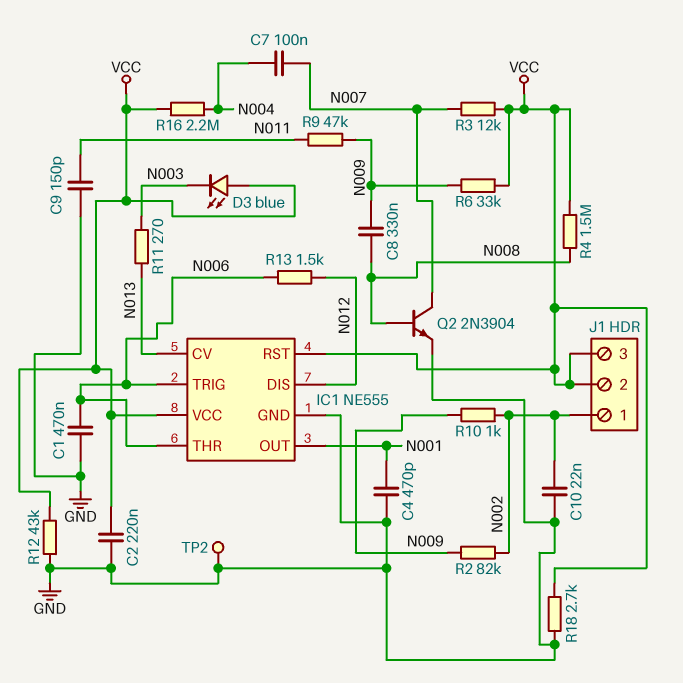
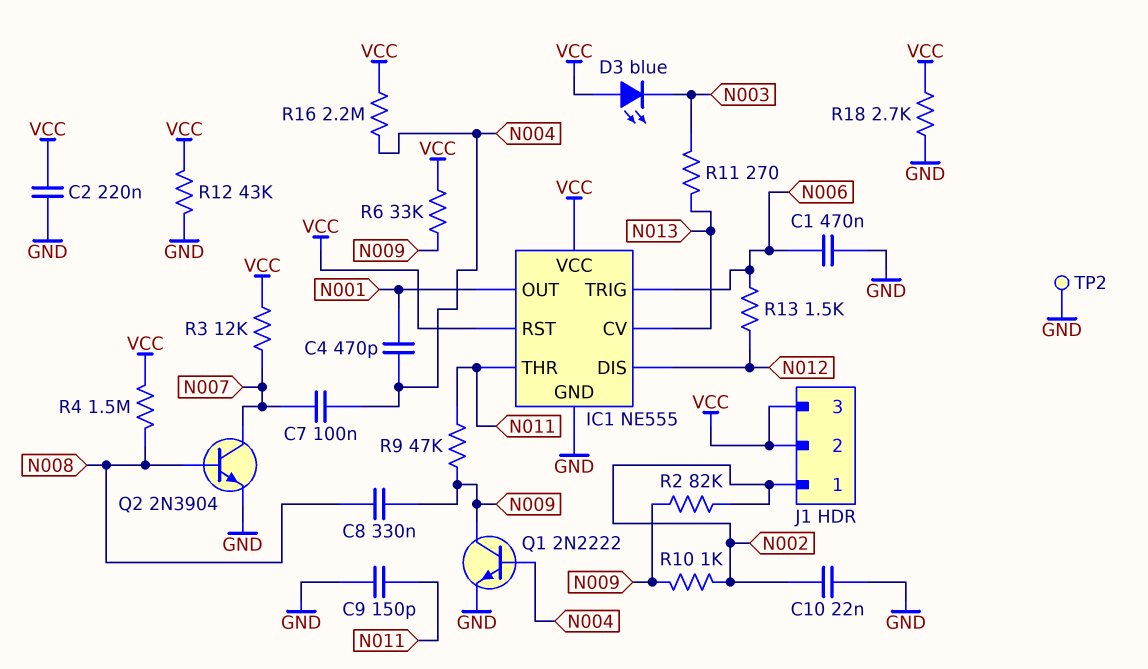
C4: 470pF (GND, N001) -> 470pF (N001, N004)
IC1 pin THR: N006 -> N011
Q1: none -> NPN 2N2222 (B N004, C N009, E GND)

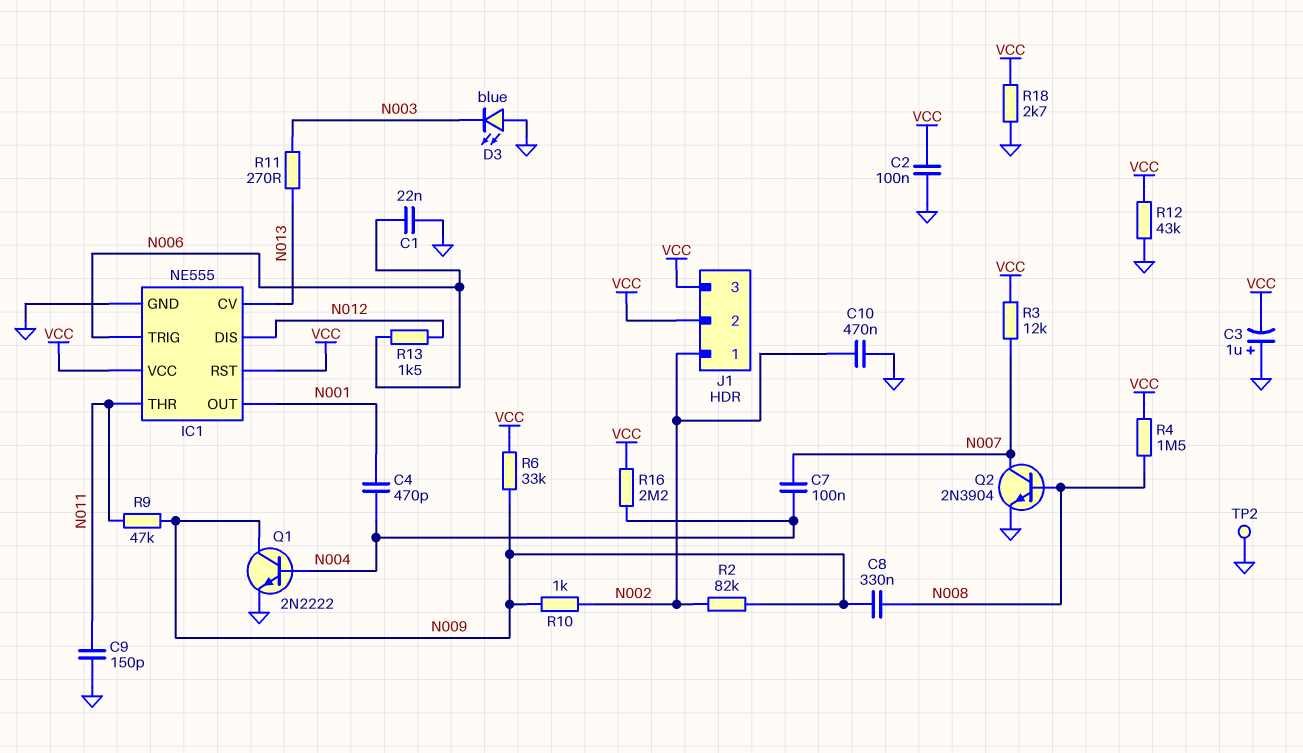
C1: 470nF (GND, N006) -> 22nF (GND, N006)
C2: 220nF (GND, VCC) -> 100nF (GND, VCC)
C3: none -> 1uF (plus GND, minus VCC)
C10: 22nF (GND, N002) -> 470nF (GND, N002)
D3: LED blue (A VCC, K N003) -> LED blue (A GND, K N003)

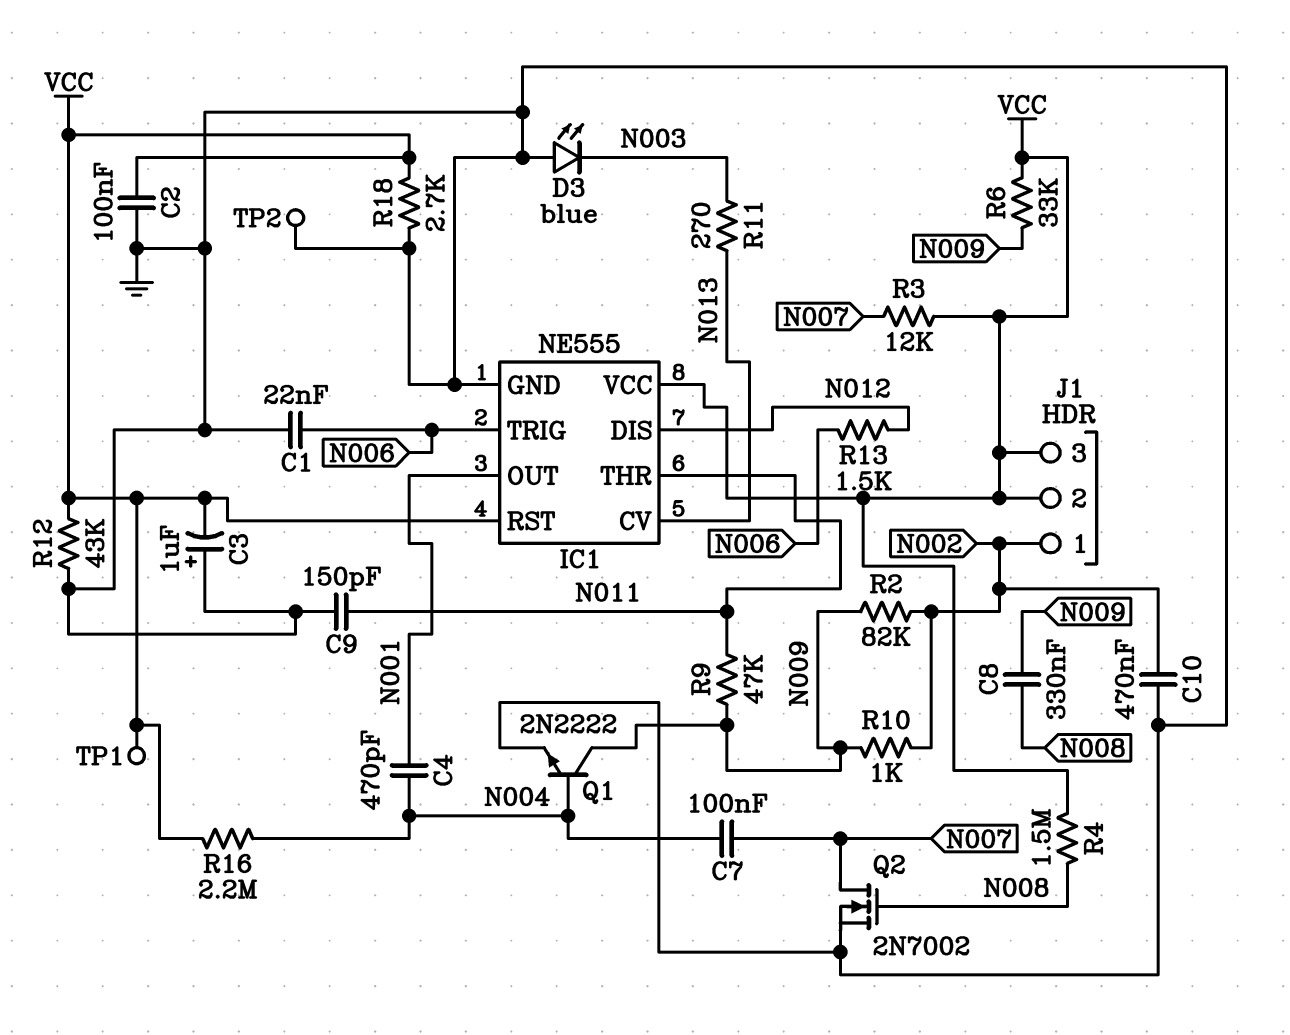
Q2: NPN 2N3904 (B N008, C N007, E GND) -> NMOS 2N7002 (G N008, D N007, S GND)
TP1: none -> test point (VCC)

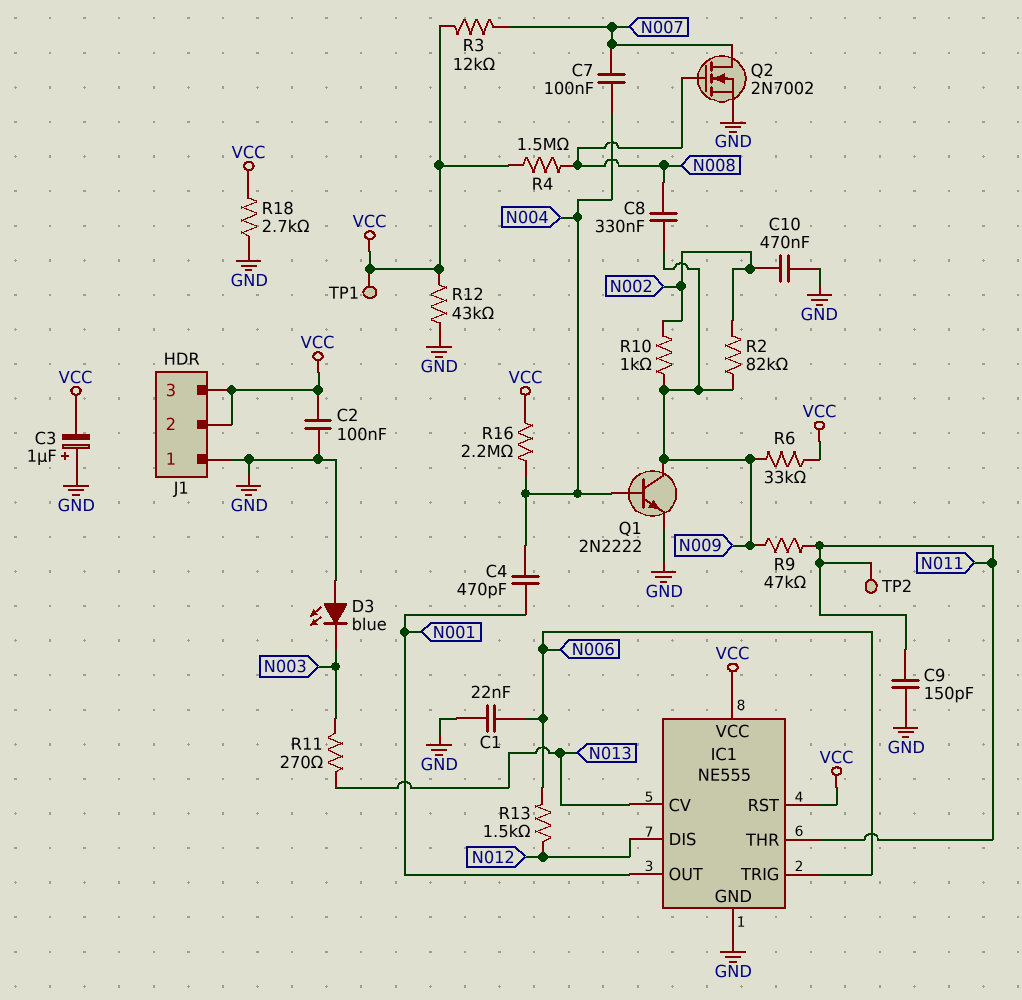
J1 pin 1: N002 -> GND
TP2: test point (GND) -> test point (N011)

